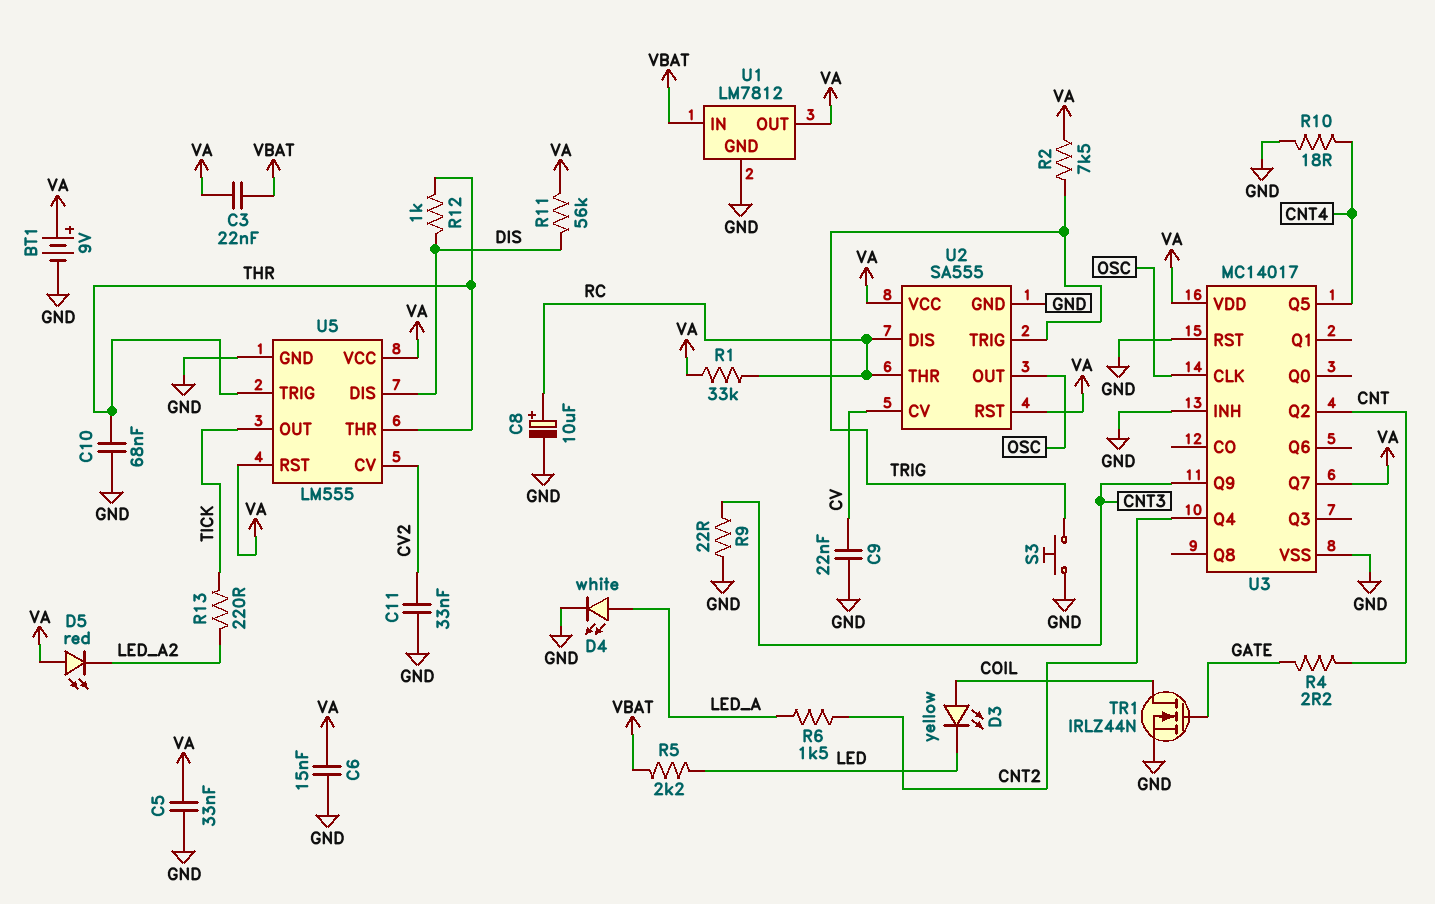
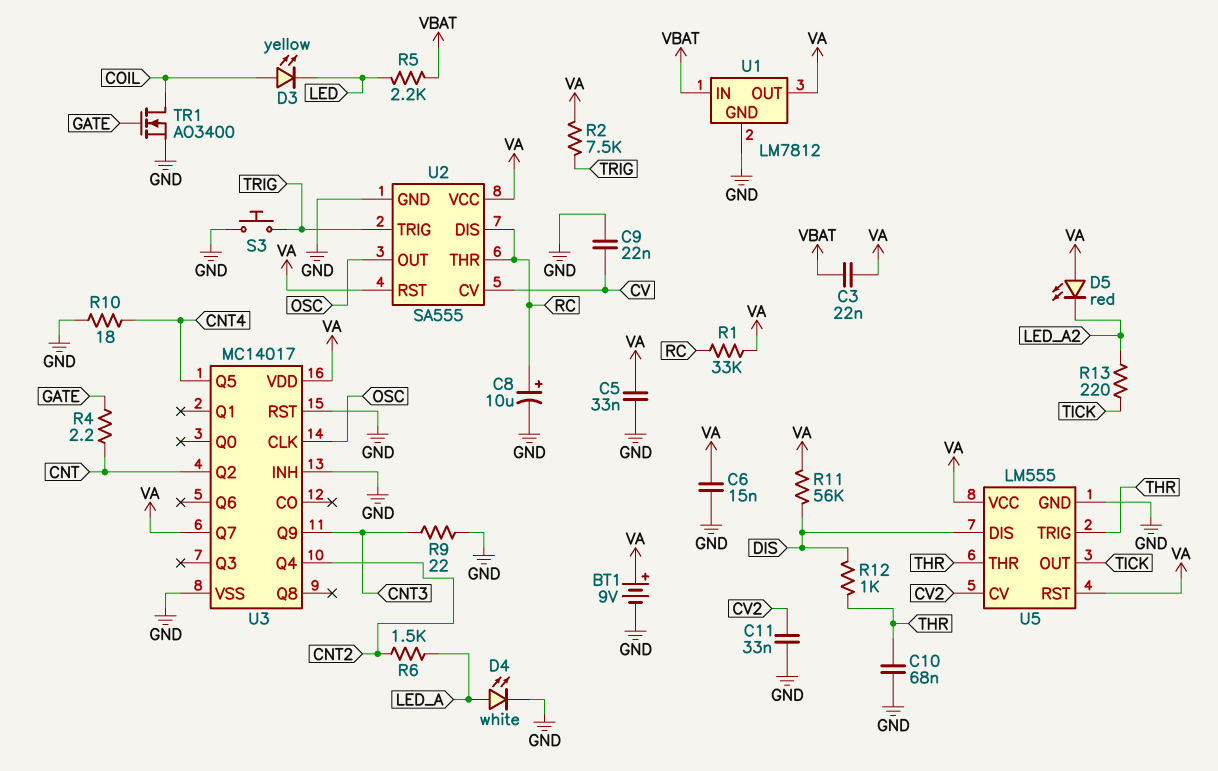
TR1: NMOS IRLZ44N (G GATE, D COIL, S GND) -> NMOS AO3400 (G GATE, D COIL, S GND)

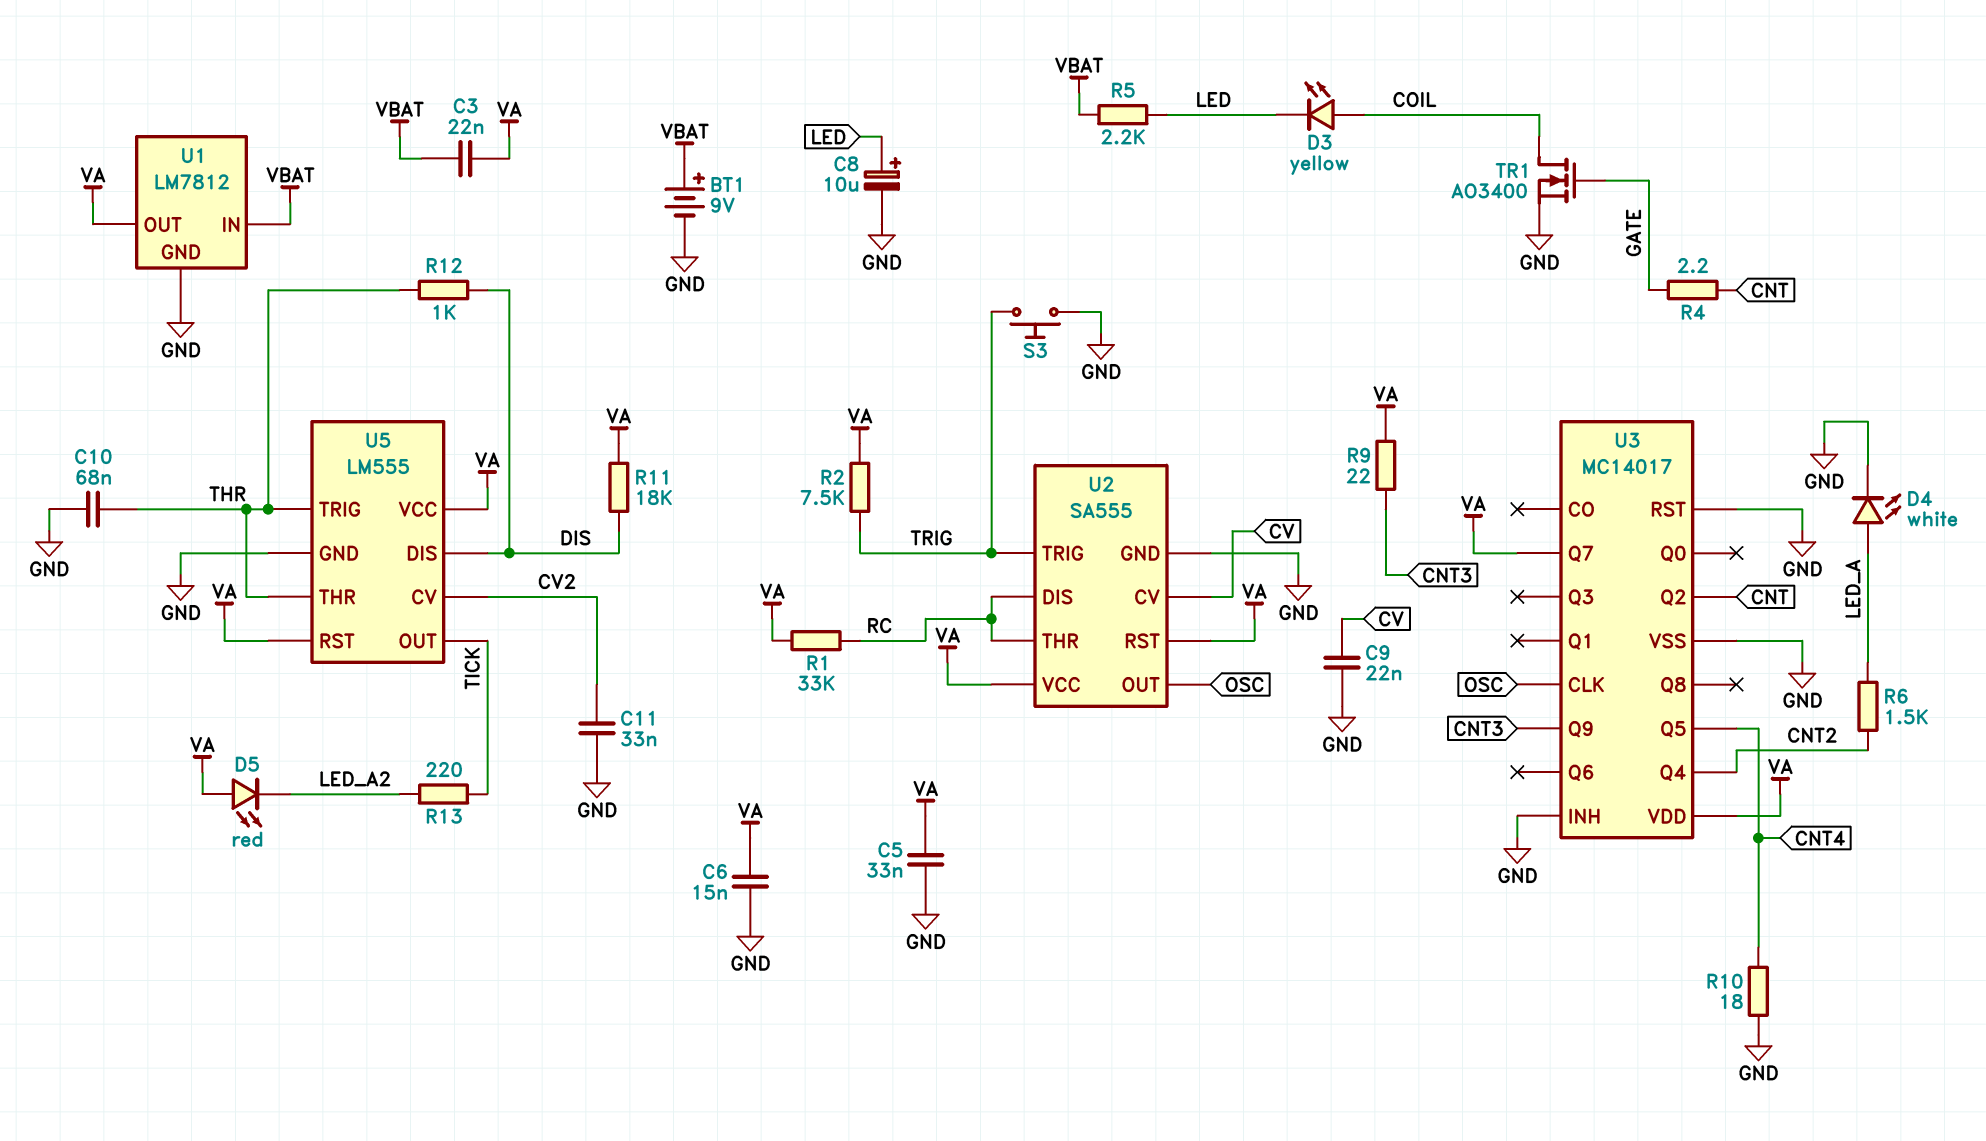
BT1: 9V (plus VA, minus GND) -> 9V (plus VBAT, minus GND)
C8: 10uF (plus RC, minus GND) -> 10uF (plus LED, minus GND)
R9: 22 (CNT3, GND) -> 22 (CNT3, VA)
R11: 56k (DIS, VA) -> 18k (DIS, VA)

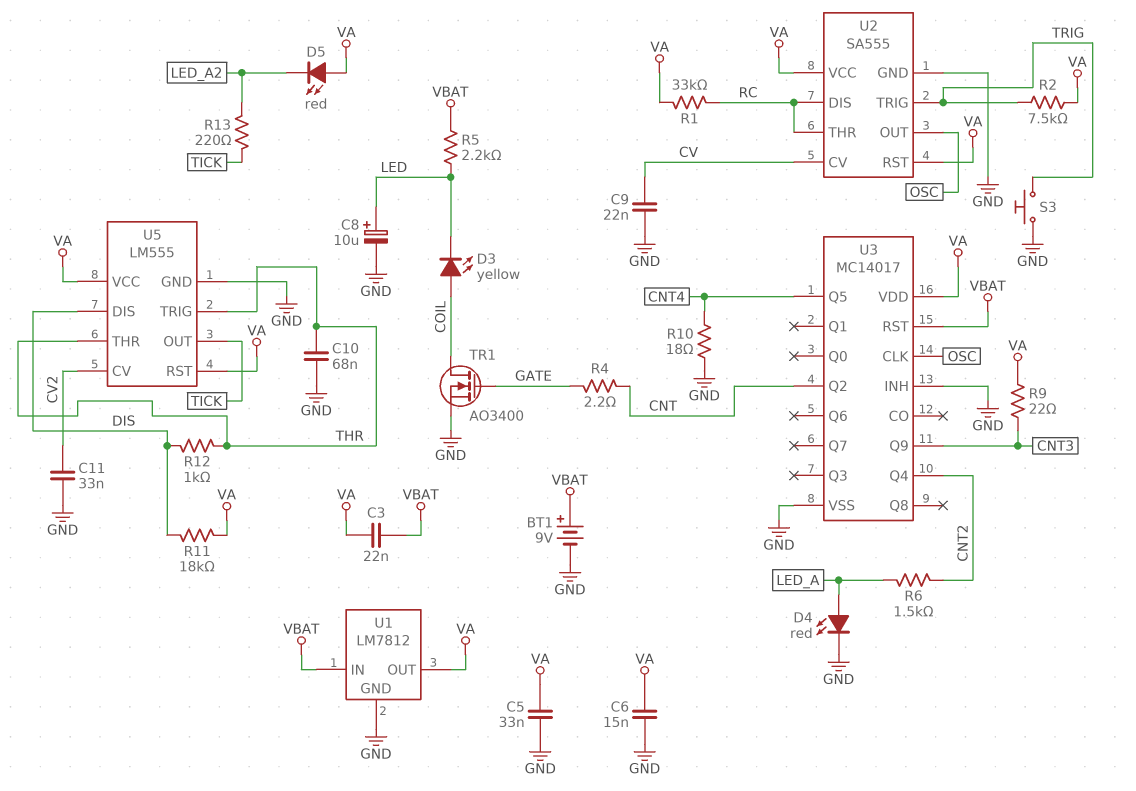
D4: LED white (A LED_A, K GND) -> LED red (A LED_A, K GND)
U3 pin Q7: VA -> none
U3 pin RST: GND -> VBAT

